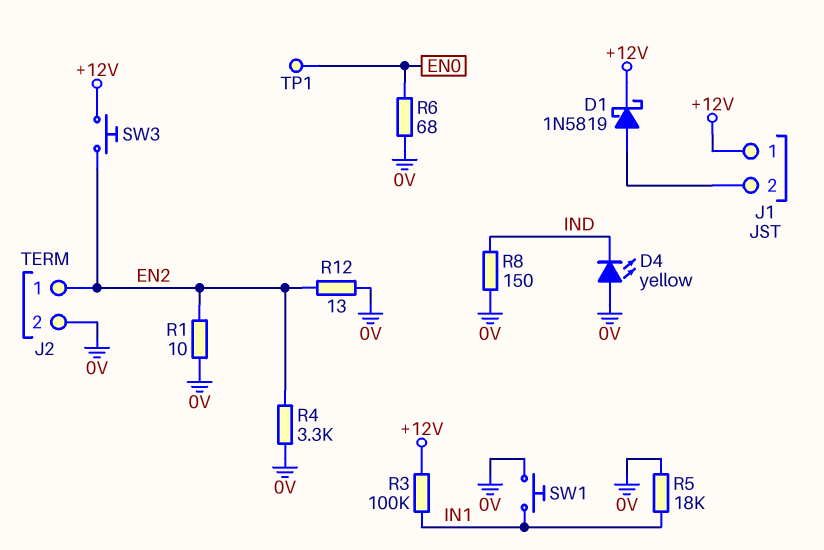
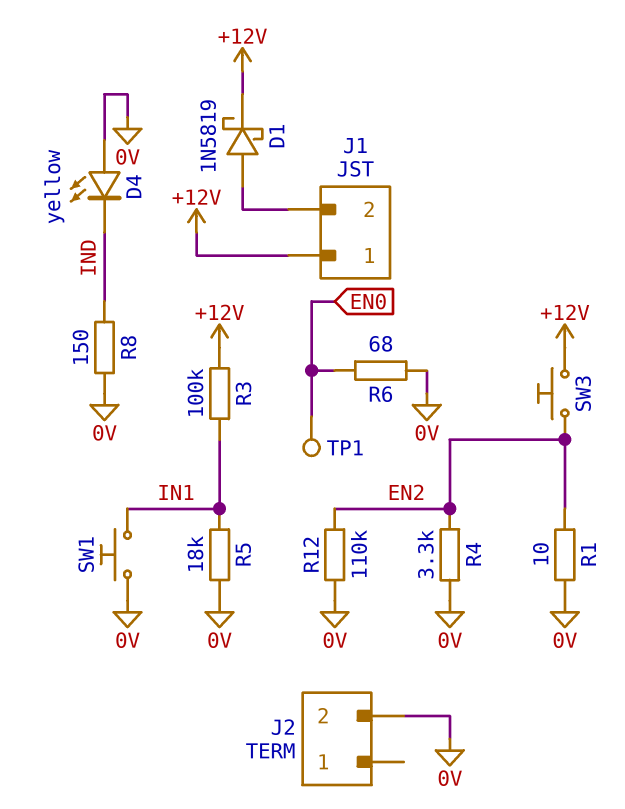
J2 pin 1: EN2 -> none
R12: 13 (0V, EN2) -> 110k (0V, EN2)

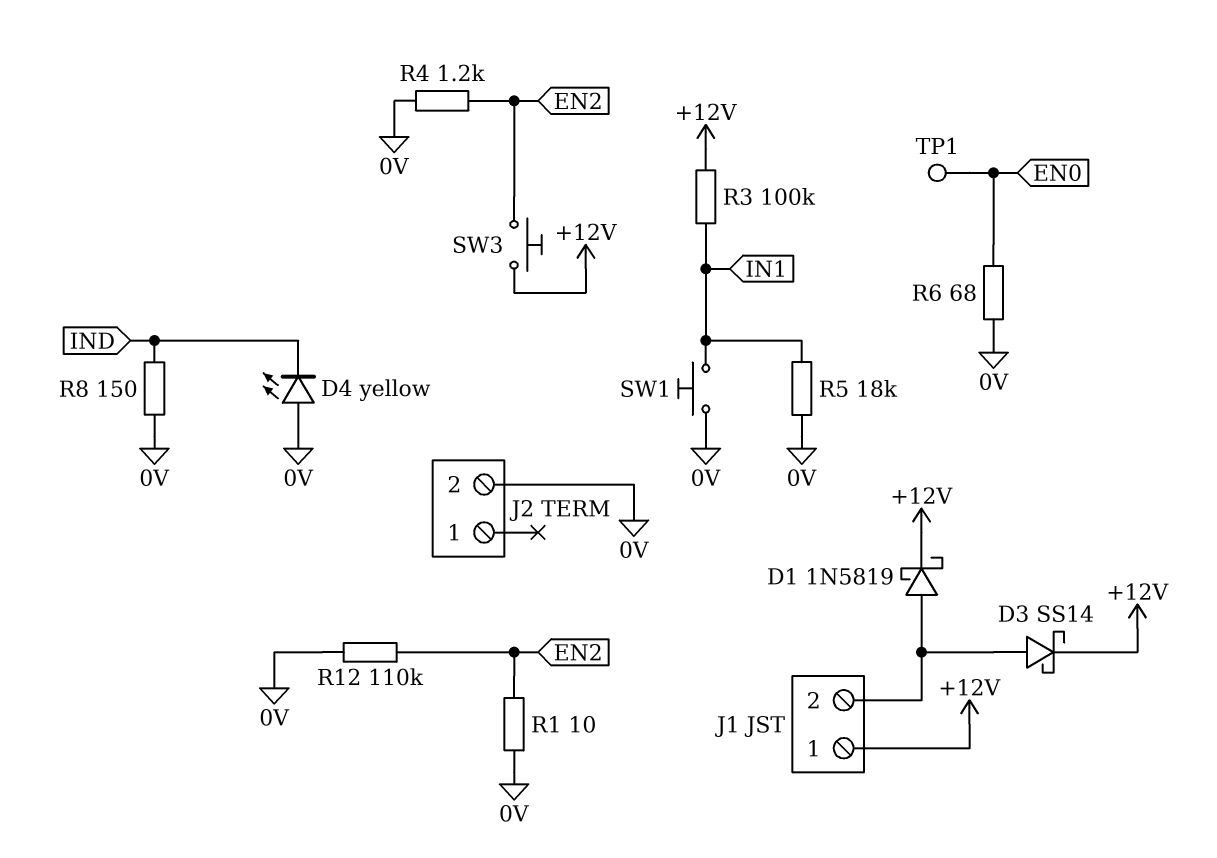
D3: none -> schottky SS14 (A J1/2, K +12V)
R4: 3.3k (0V, EN2) -> 1.2k (0V, EN2)

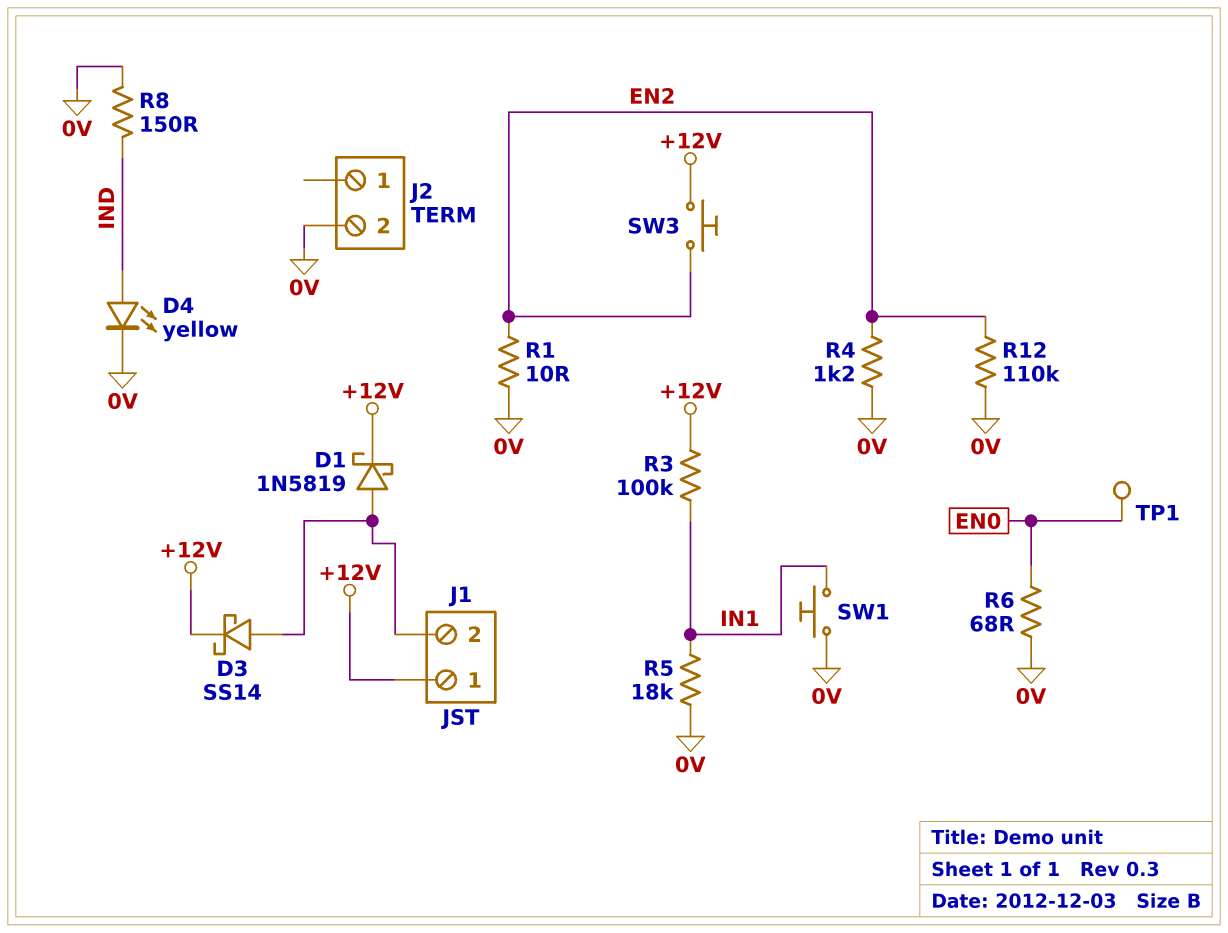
D4: LED yellow (A 0V, K IND) -> LED yellow (A IND, K 0V)

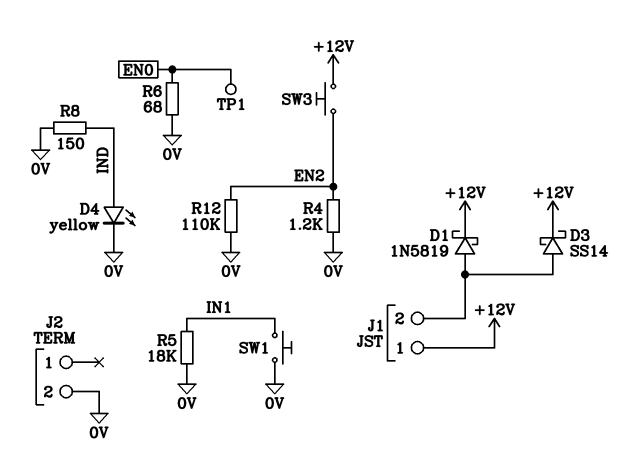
R1: 10 (0V, EN2) -> none
R3: 100k (+12V, IN1) -> none

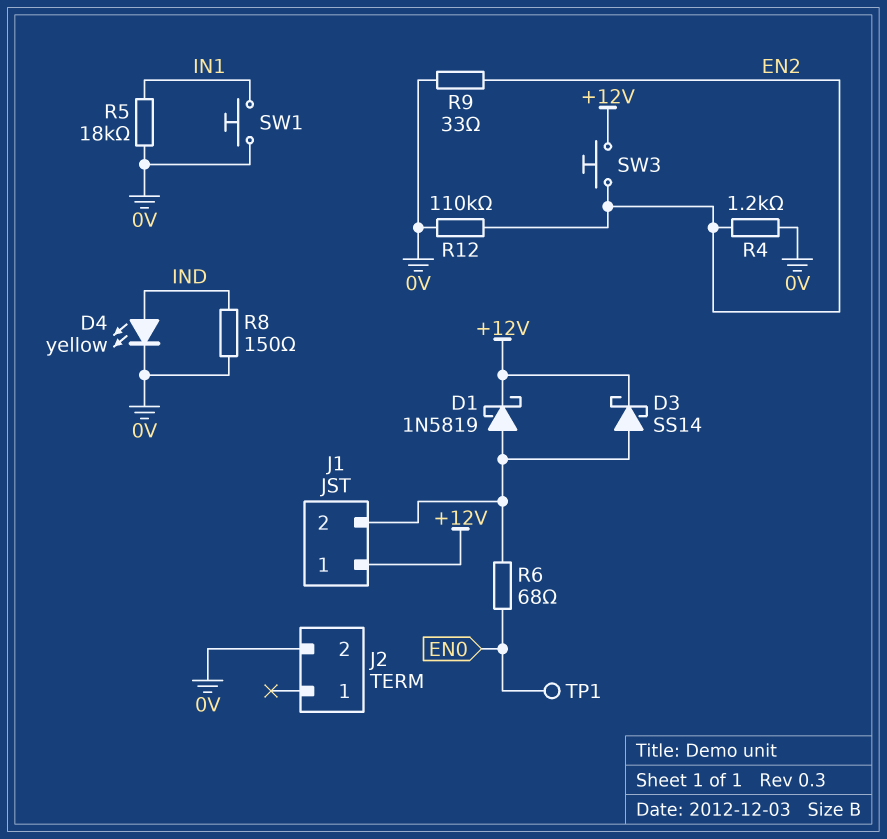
R6: 68 (0V, EN0) -> 68 (EN0, J1/2)
R9: none -> 33 (0V, EN2)

